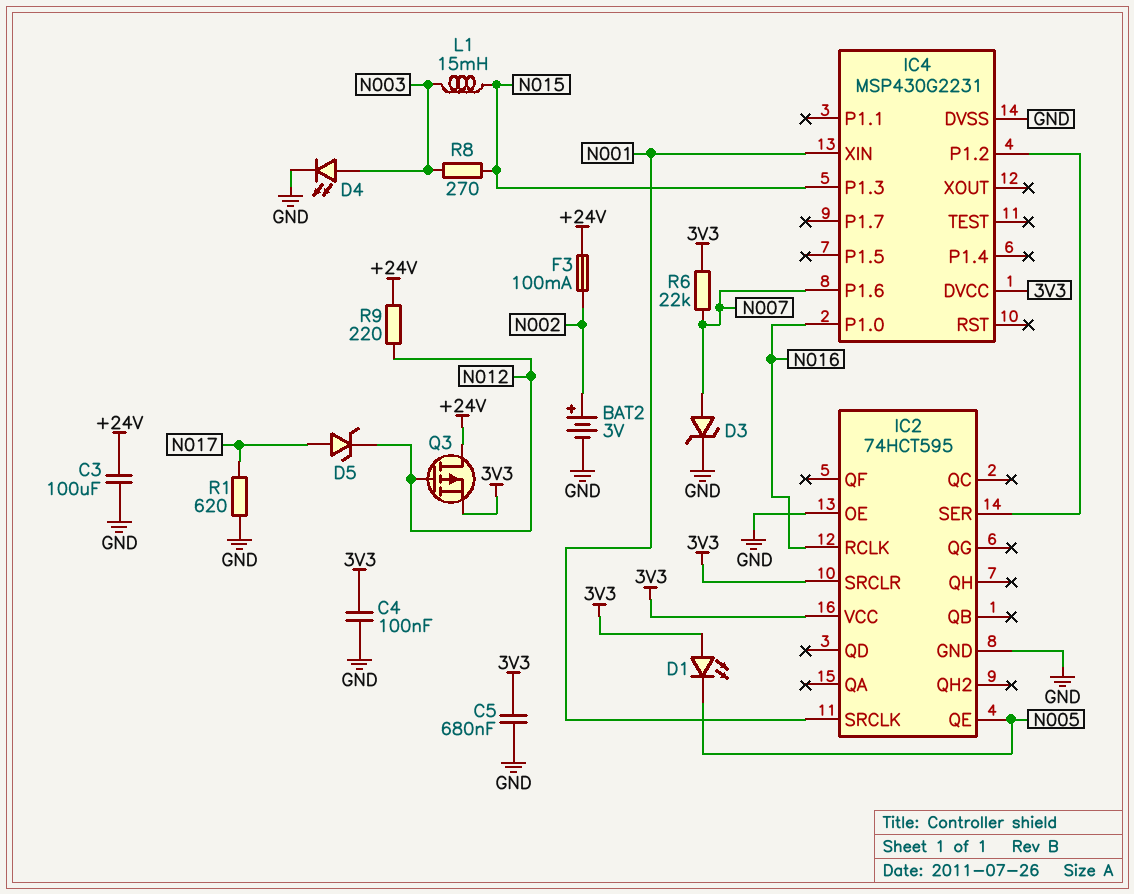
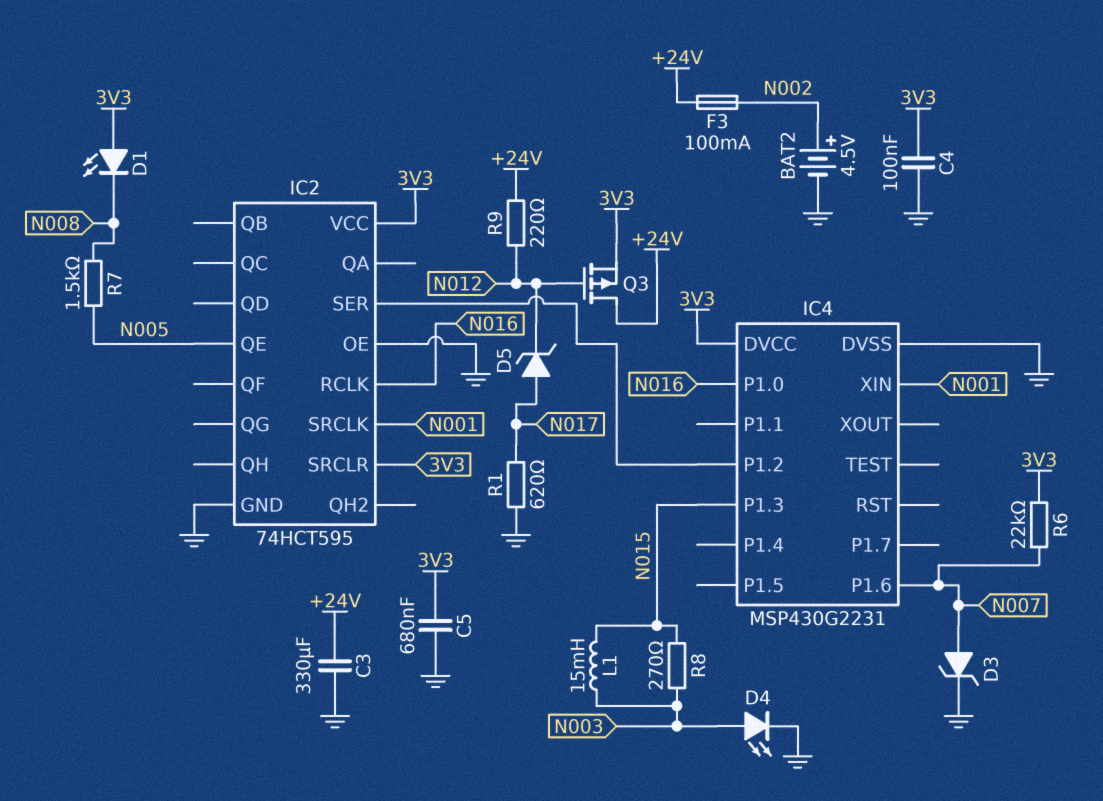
BAT2: 3V (plus N002, minus GND) -> 4.5V (plus N002, minus GND)
C3: 100uF (+24V, GND) -> 330uF (+24V, GND)
D1: LED (A 3V3, K N005) -> LED (A 3V3, K N008)
R7: none -> 1.5k (N005, N008)

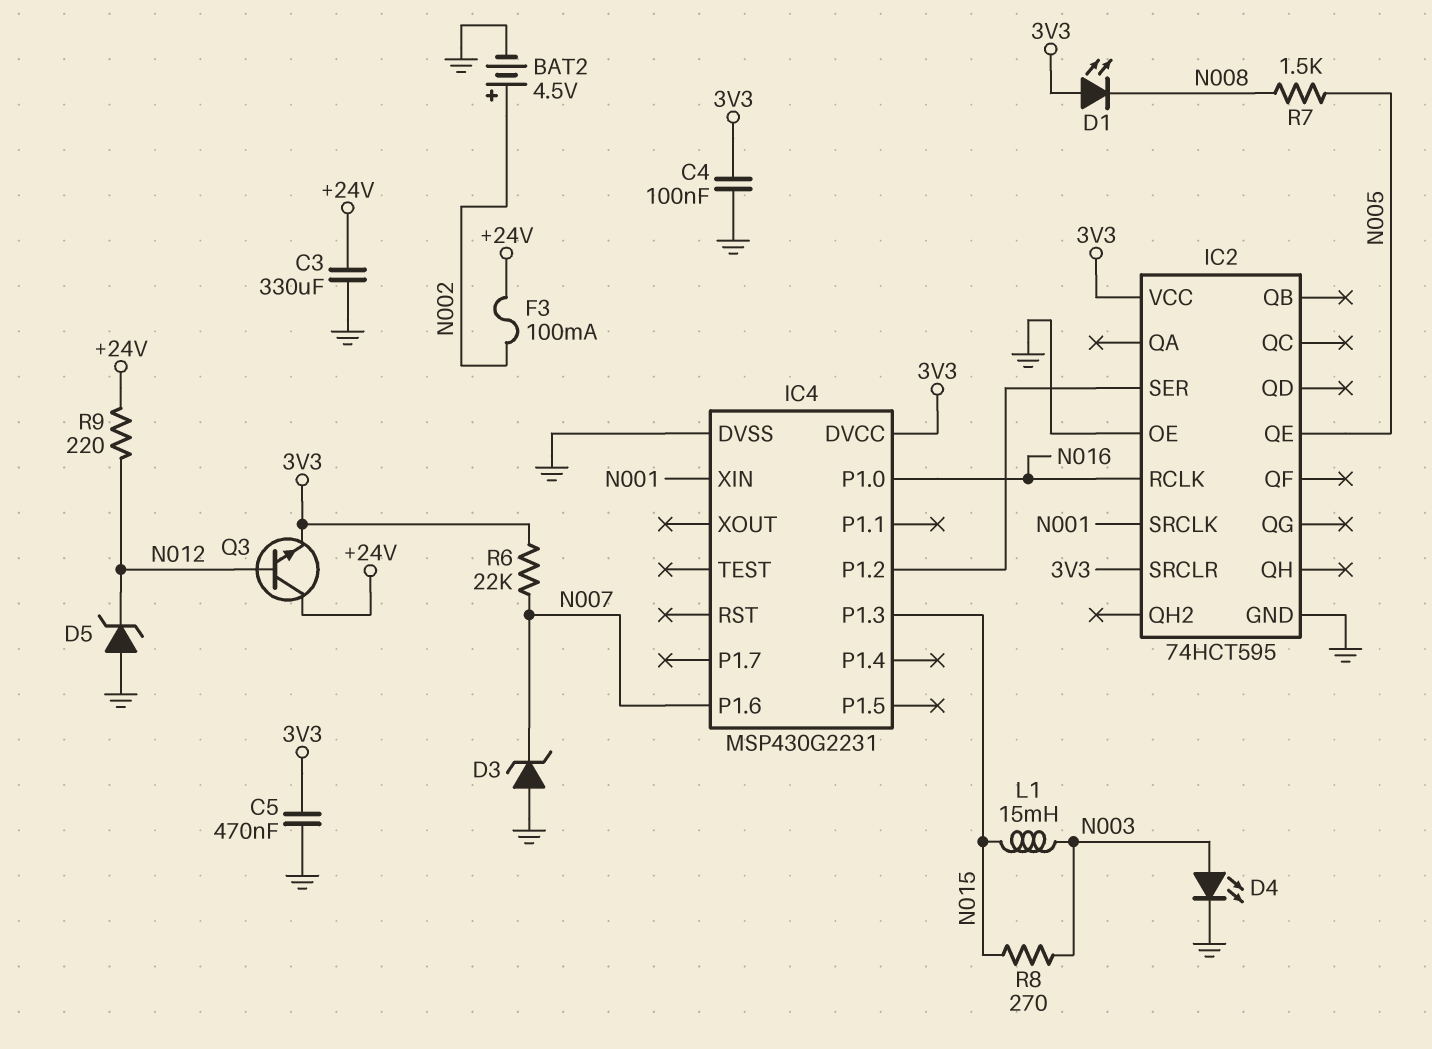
C5: 680nF (3V3, GND) -> 470nF (3V3, GND)
D3: zener (A N007, K GND) -> zener (A GND, K N007)
D5: zener (A N017, K N012) -> zener (A GND, K N012)
Q3: PMOS (G N012, D +24V, S 3V3) -> NPN (B N012, C +24V, E 3V3)
R1: 620 (GND, N017) -> none

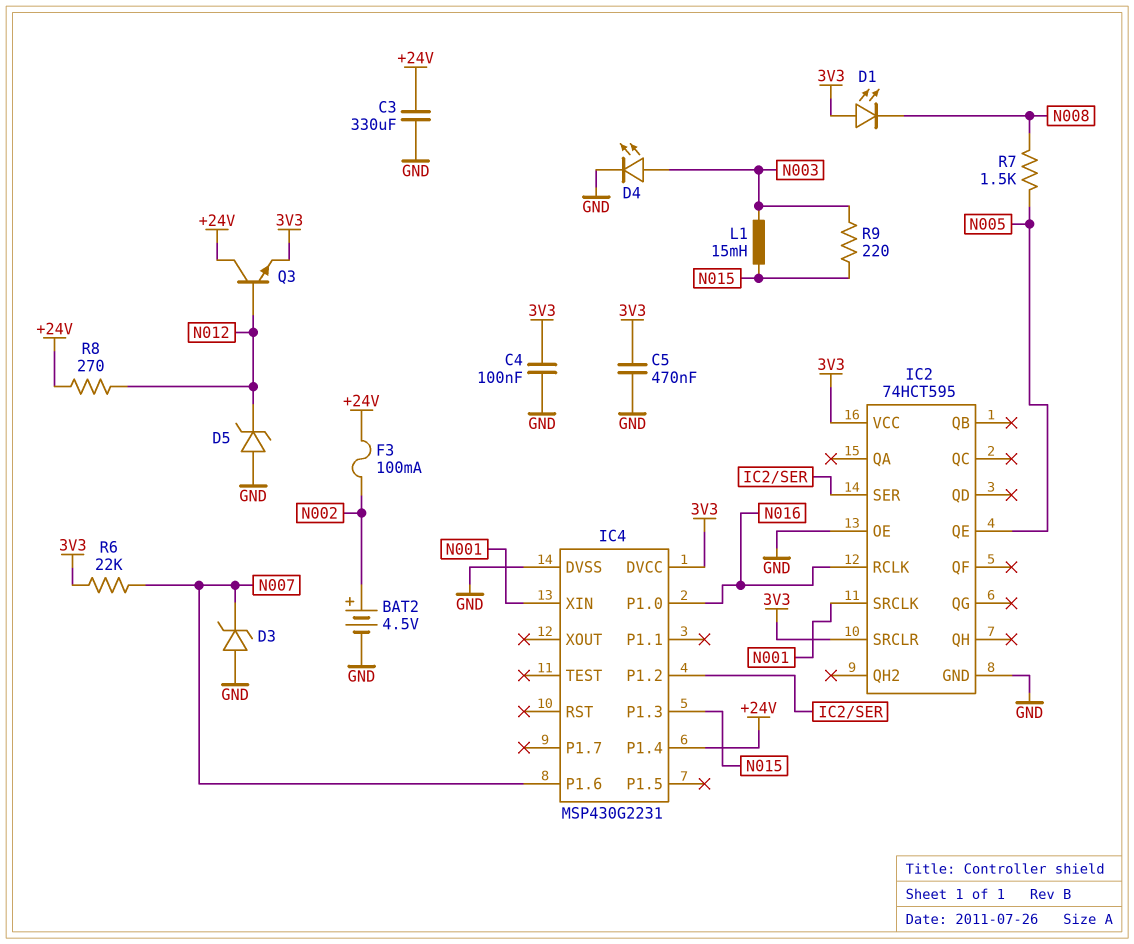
IC4 pin P1.4: none -> +24V
R8: 270 (N003, N015) -> 270 (+24V, N012)
R9: 220 (+24V, N012) -> 220 (N003, N015)

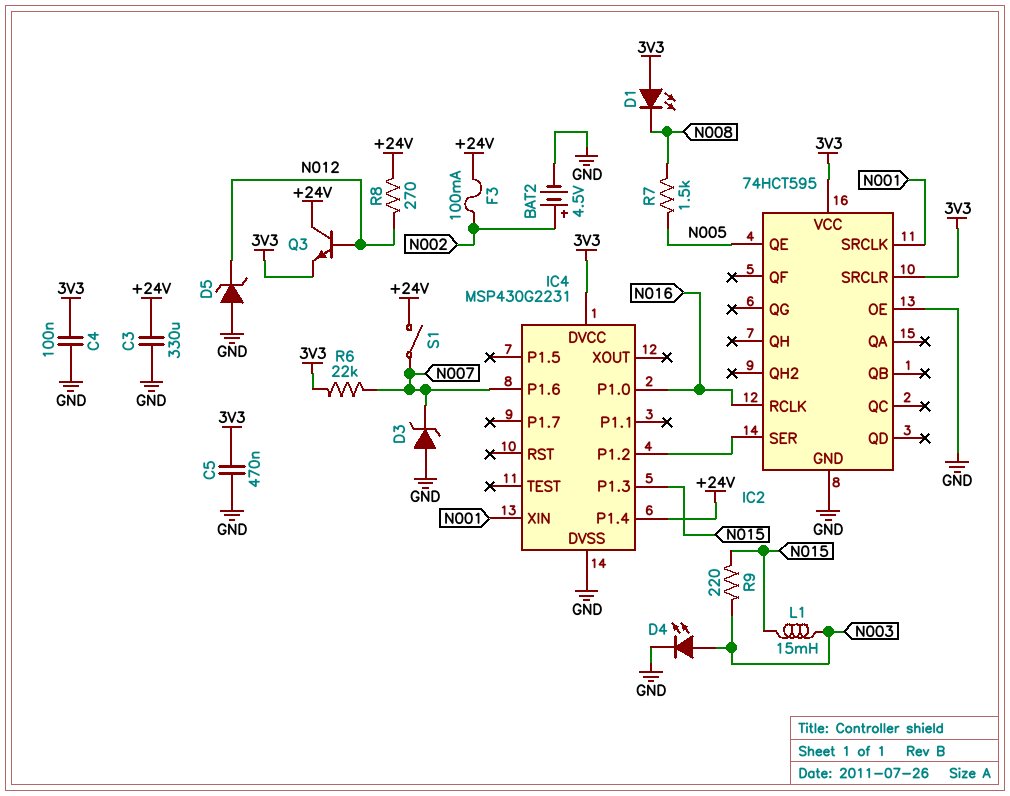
S1: none -> switch (+24V, N007)

